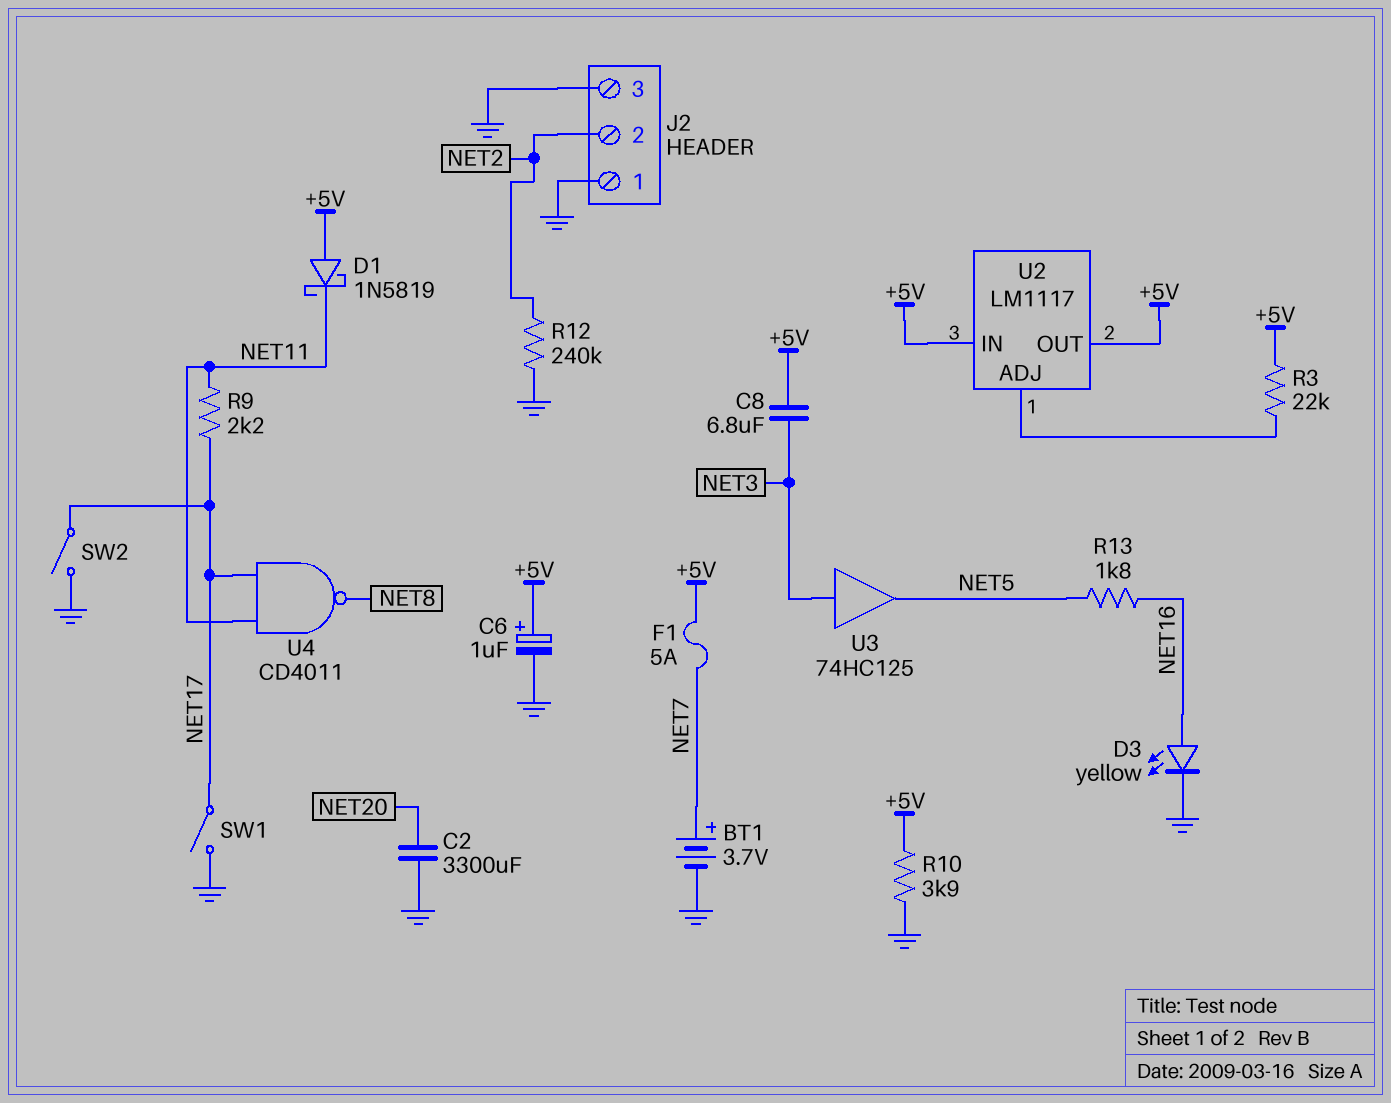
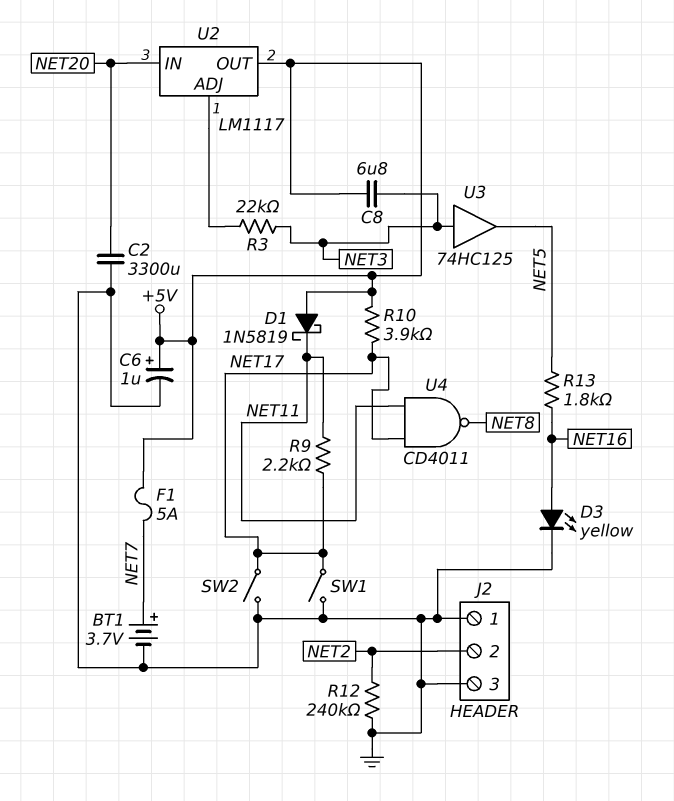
R3: 22k (+5V, U2/ADJ) -> 22k (NET3, U2/ADJ)
R10: 3.9k (+5V, GND) -> 3.9k (+5V, NET17)
U2 pin IN: +5V -> NET20

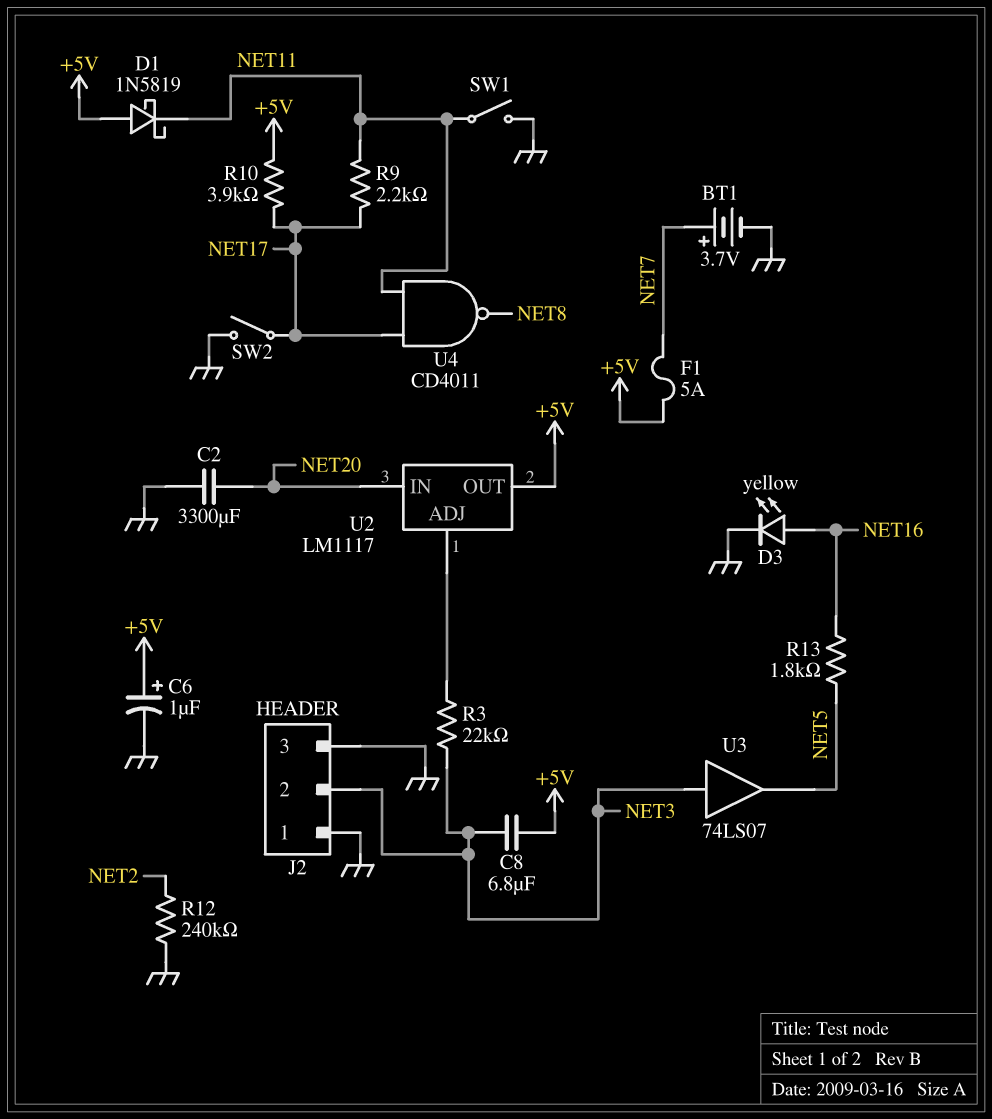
J2 pin 2: NET2 -> NET3
SW1: switch (GND, NET17) -> switch (GND, NET11)
U3: buffer 74HC125 (in NET3, out NET5) -> buffer 74LS07 (in NET3, out NET5)

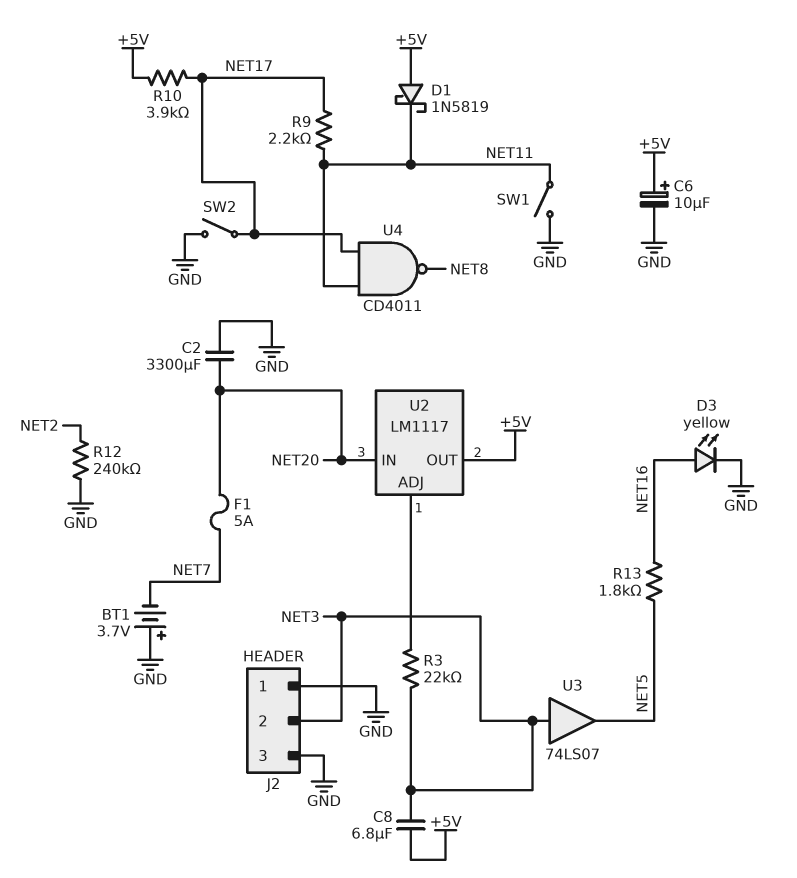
BT1: 3.7V (plus NET7, minus GND) -> 3.7V (plus GND, minus NET7)
C6: 1uF (plus +5V, minus GND) -> 10uF (plus +5V, minus GND)
F1: 5A (+5V, NET7) -> 5A (NET7, NET20)

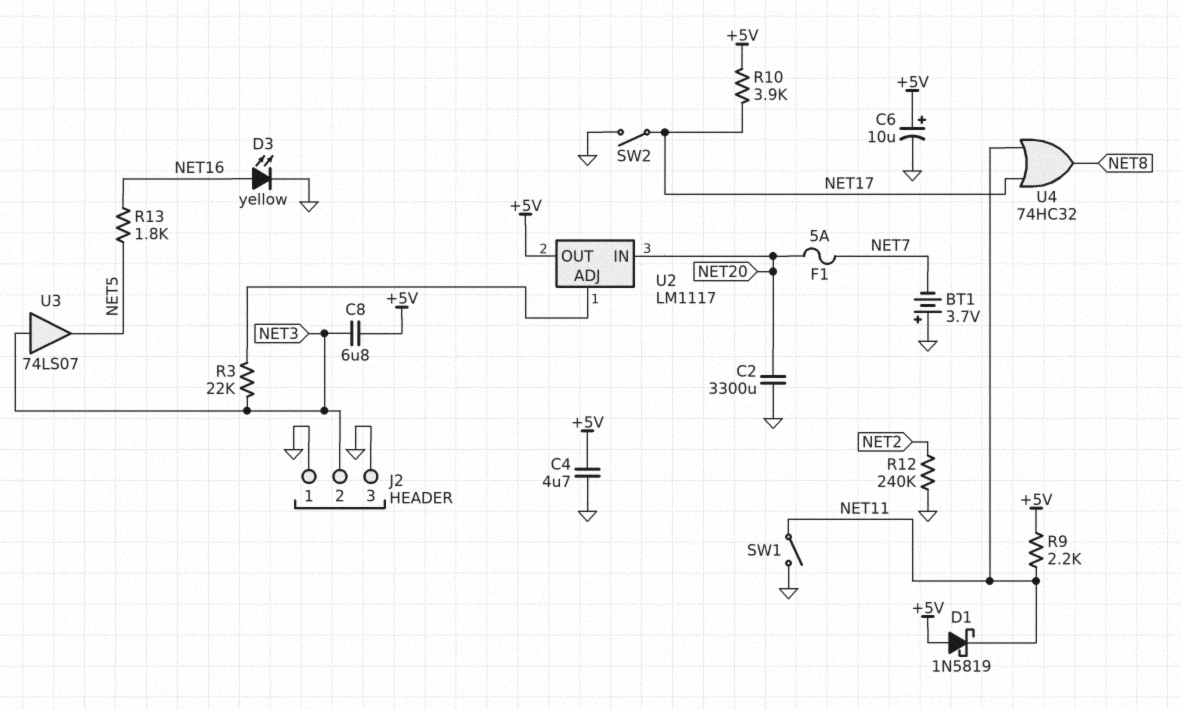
C4: none -> 4.7uF (+5V, GND)
R9: 2.2k (NET11, NET17) -> 2.2k (+5V, NET11)
U4: NAND CD4011 (in NET11, in NET17, out NET8) -> OR 74HC32 (in NET11, in NET17, out NET8)

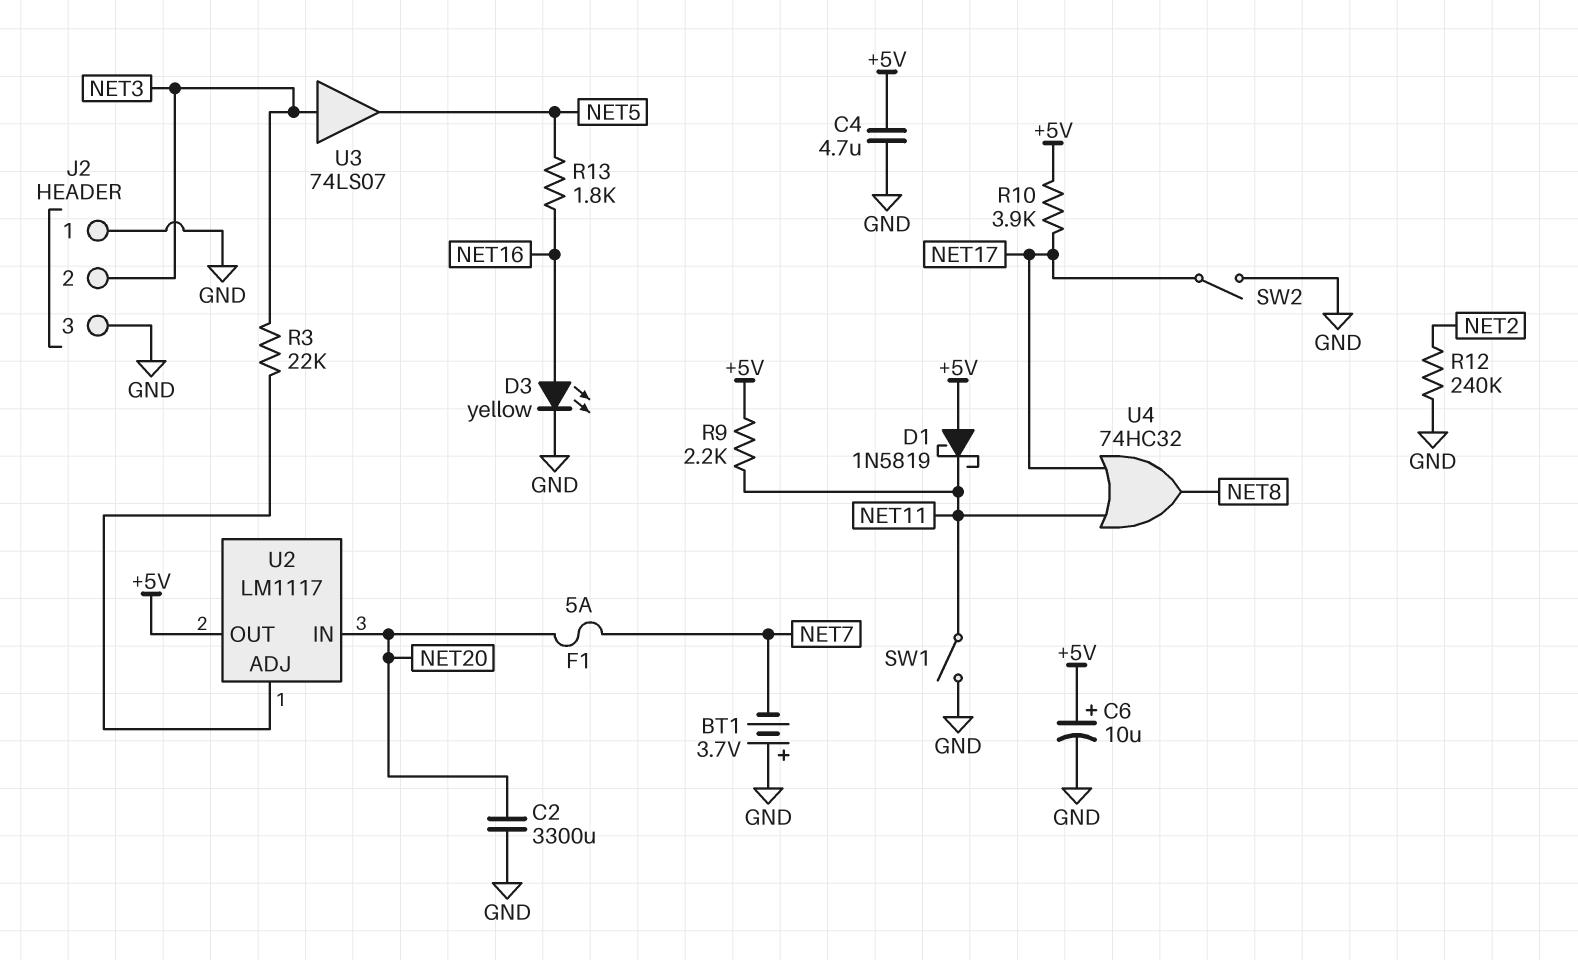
C8: 6.8uF (+5V, NET3) -> none

